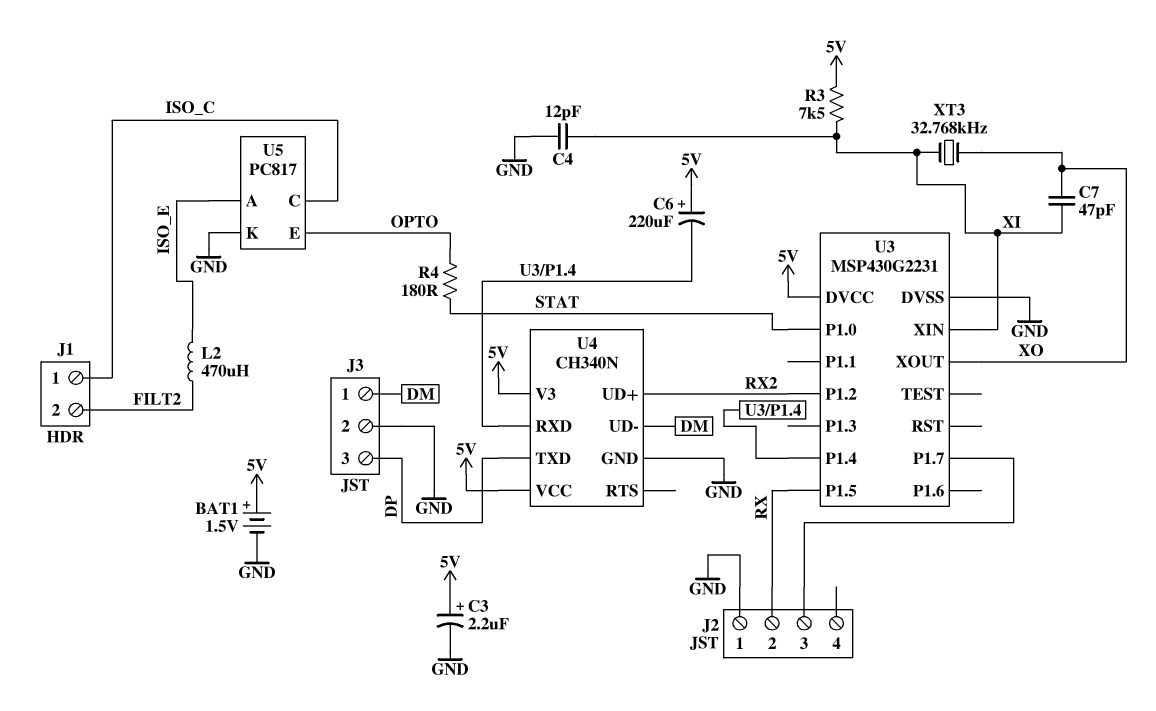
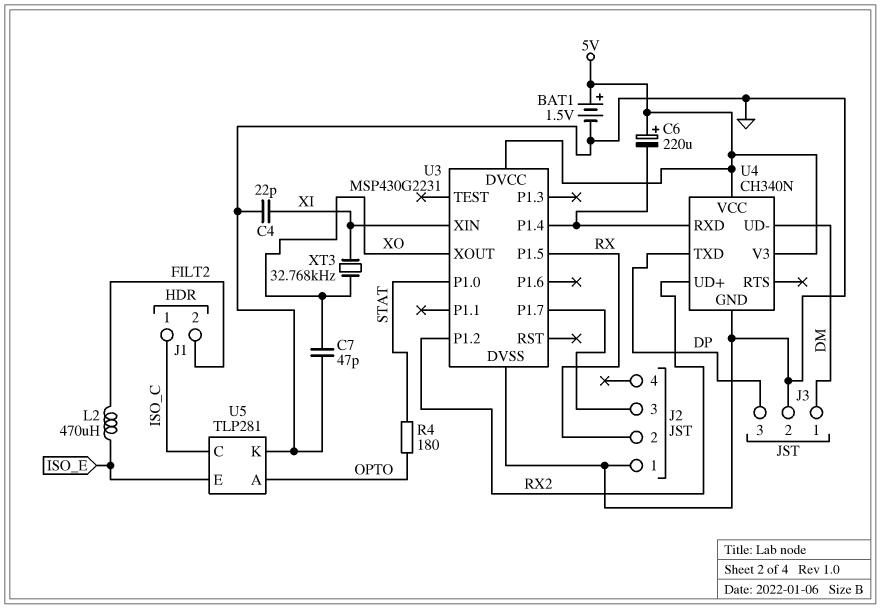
C3: 2.2uF (plus 5V, minus GND) -> none
C4: 12pF (GND, XI) -> 22pF (GND, XI)
C7: 47pF (XI, XO) -> 47pF (GND, XO)
R3: 7.5k (5V, XI) -> none
U5: PC817 -> TLP281
U5 pin A: ISO_E -> OPTO
U5 pin E: OPTO -> ISO_E

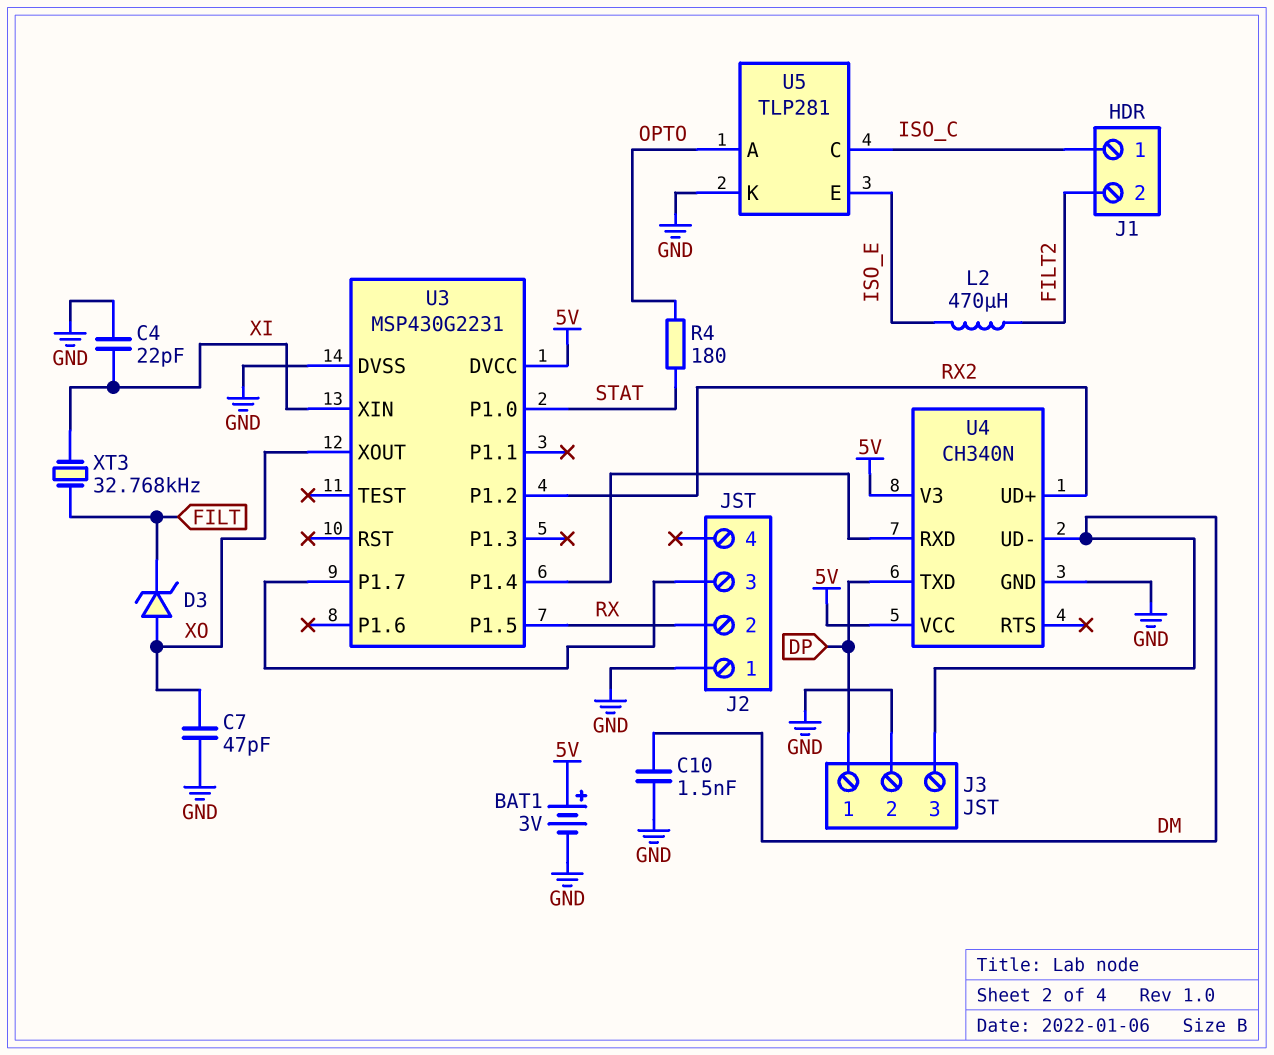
BAT1: 1.5V (plus 5V, minus GND) -> 3V (plus 5V, minus GND)
C6: 220uF (plus 5V, minus U3/P1.4) -> none
C10: none -> 1.5nF (DM, GND)
D3: none -> zener (A XO, K FILT)
J3 pin 1: DM -> DP
J3 pin 3: DP -> DM
XT3: 32.768kHz (XI, XO) -> 32.768kHz (FILT, XI)

